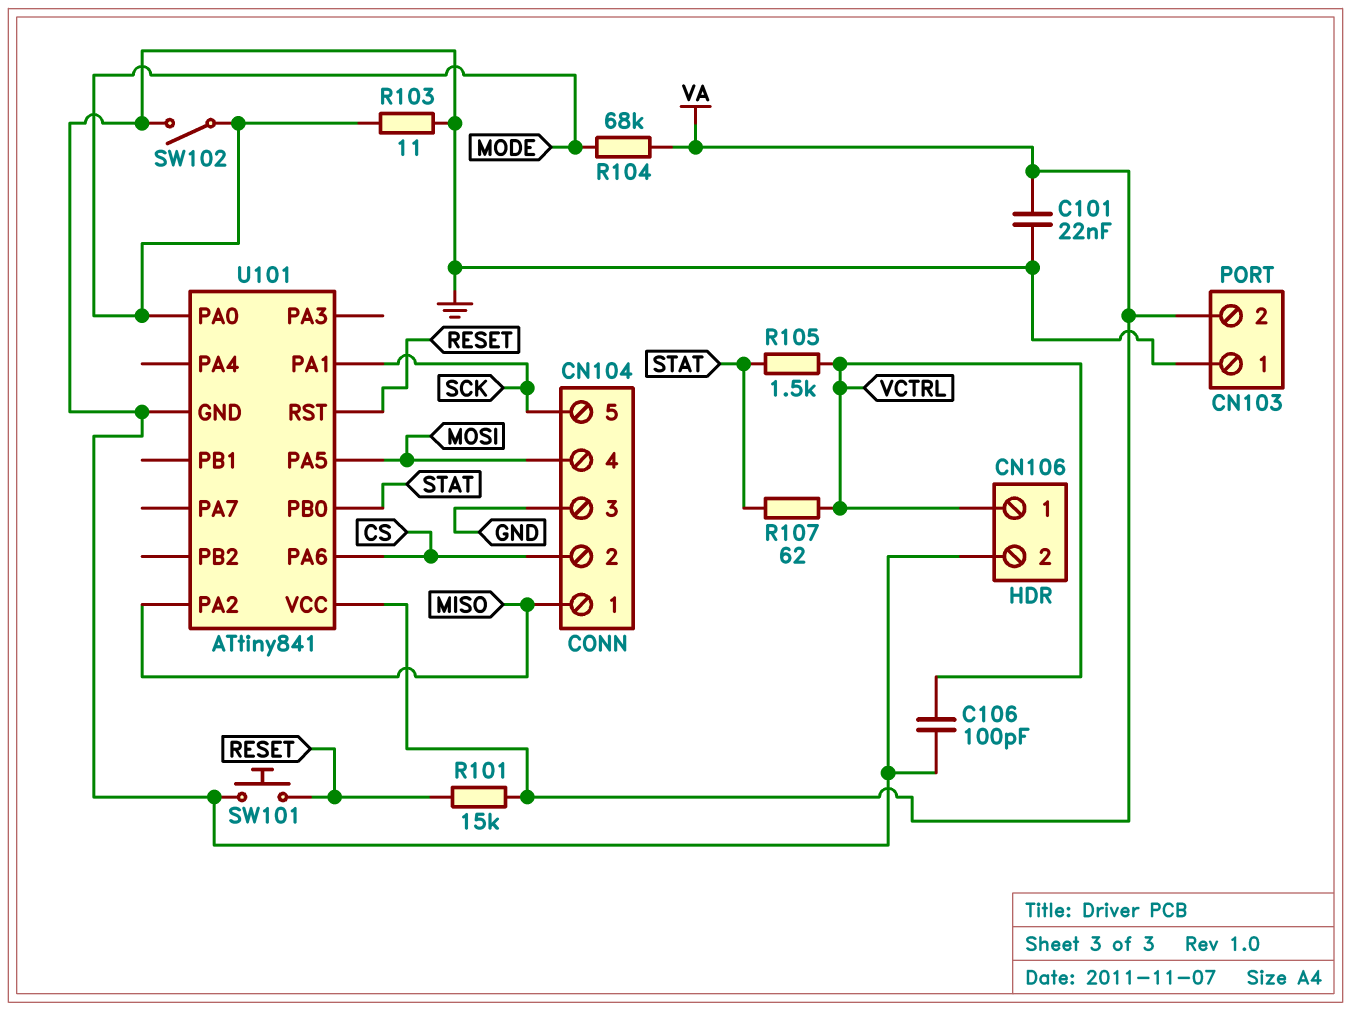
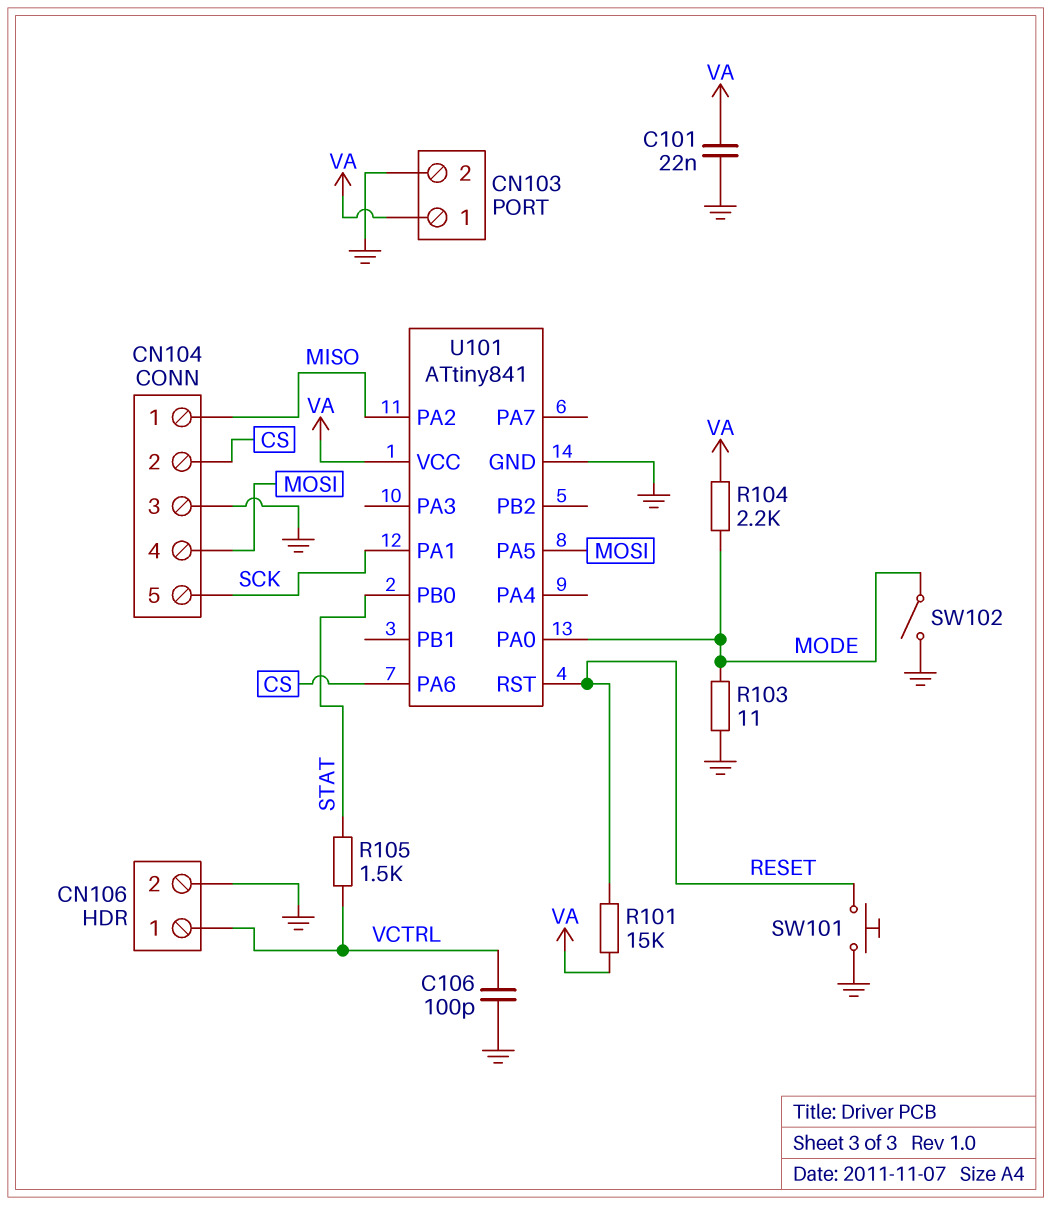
CN103 pin 1: GND -> VA
CN103 pin 2: VA -> GND
R104: 68k (MODE, VA) -> 2.2k (MODE, VA)
R107: 62 (STAT, VCTRL) -> none

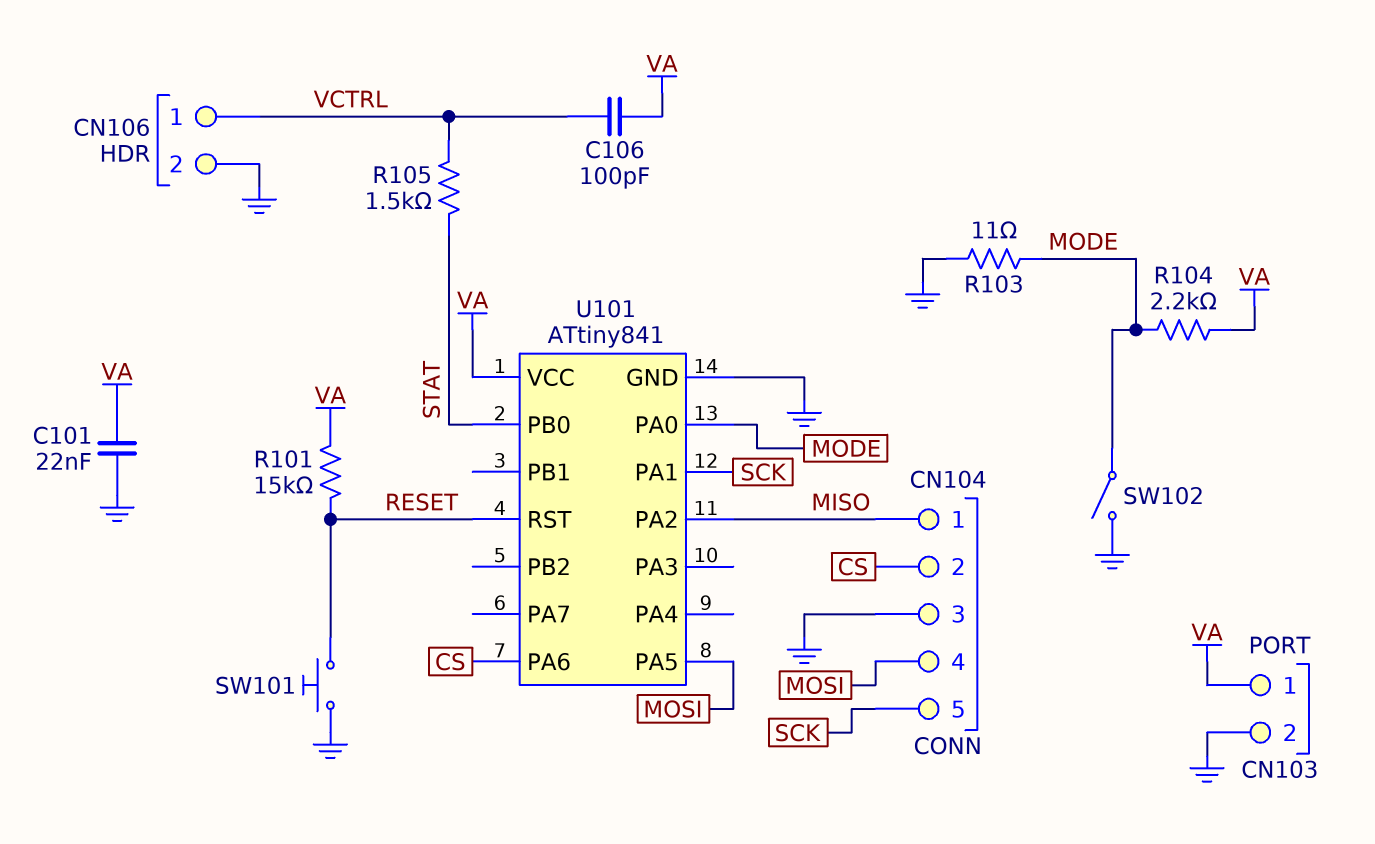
C106: 100pF (GND, VCTRL) -> 100pF (VA, VCTRL)

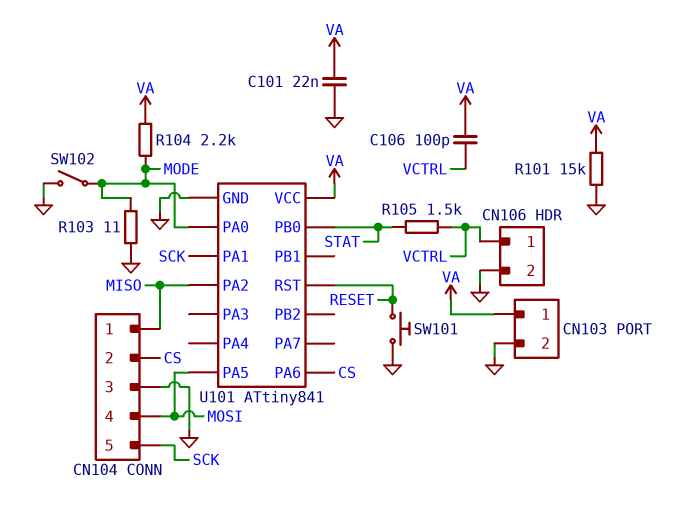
R101: 15k (RESET, VA) -> 15k (GND, VA)

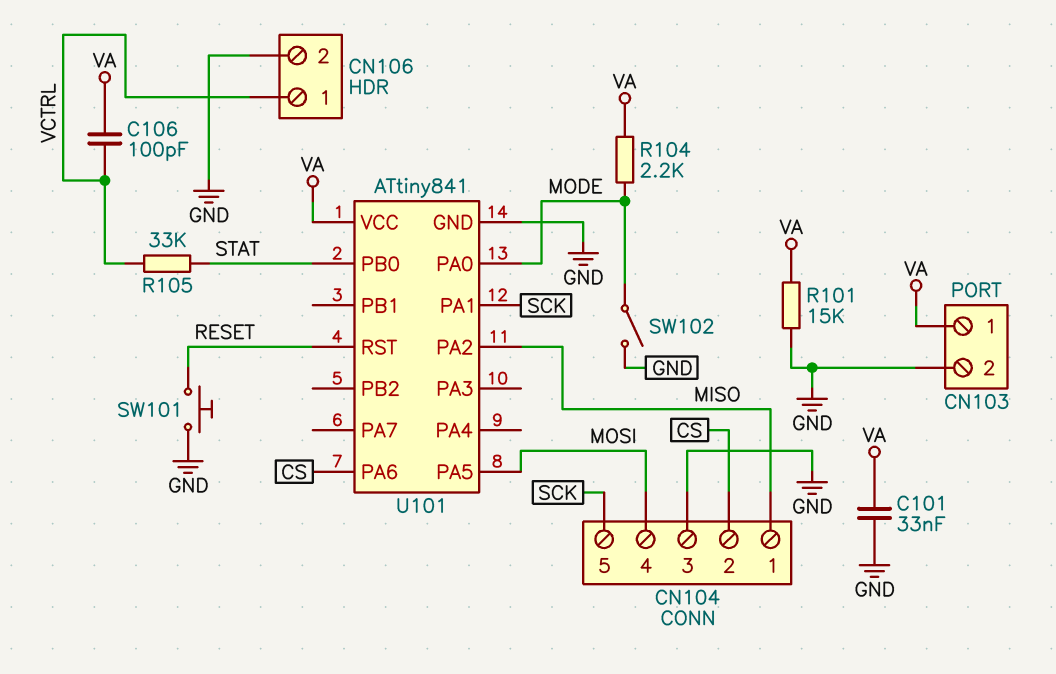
C101: 22nF (GND, VA) -> 33nF (GND, VA)
R103: 11 (GND, MODE) -> none
R105: 1.5k (STAT, VCTRL) -> 33k (STAT, VCTRL)

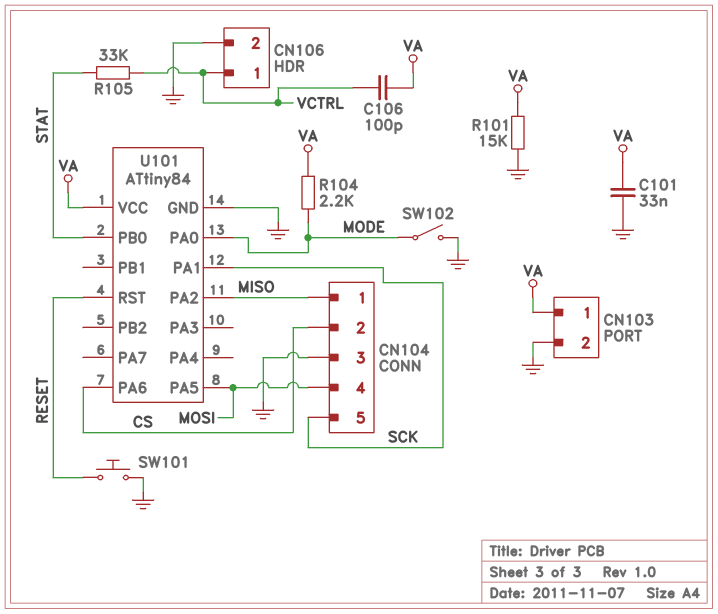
U101: ATtiny841 -> ATtiny84

